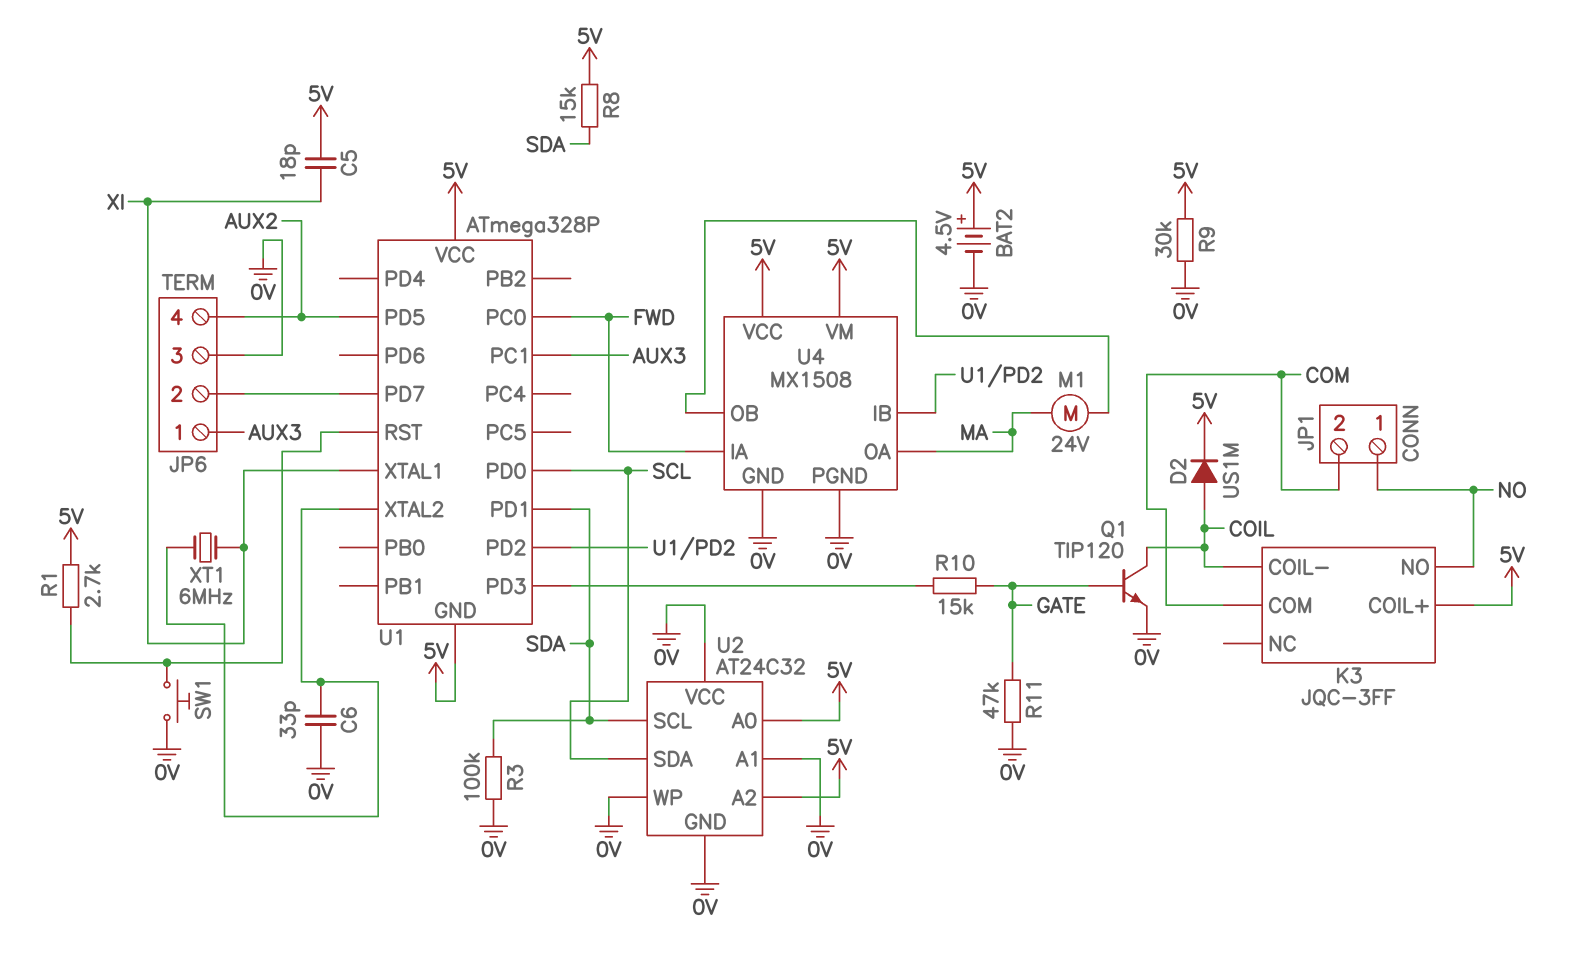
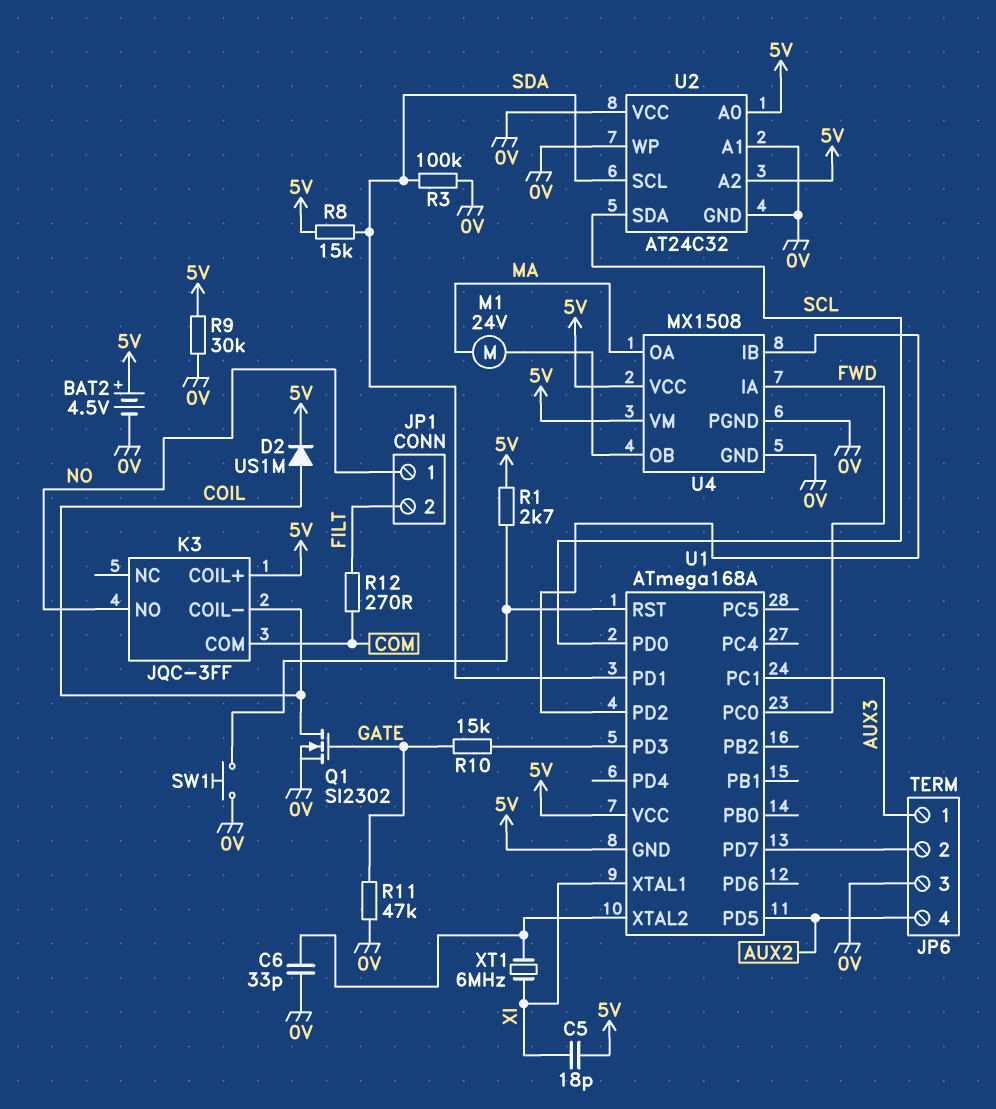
JP1 pin 2: COM -> FILT
Q1: NPN TIP120 (B GATE, C COIL, E 0V) -> NMOS SI2302 (G GATE, D COIL, S 0V)
R12: none -> 270 (COM, FILT)
U1: ATmega328P -> ATmega168A

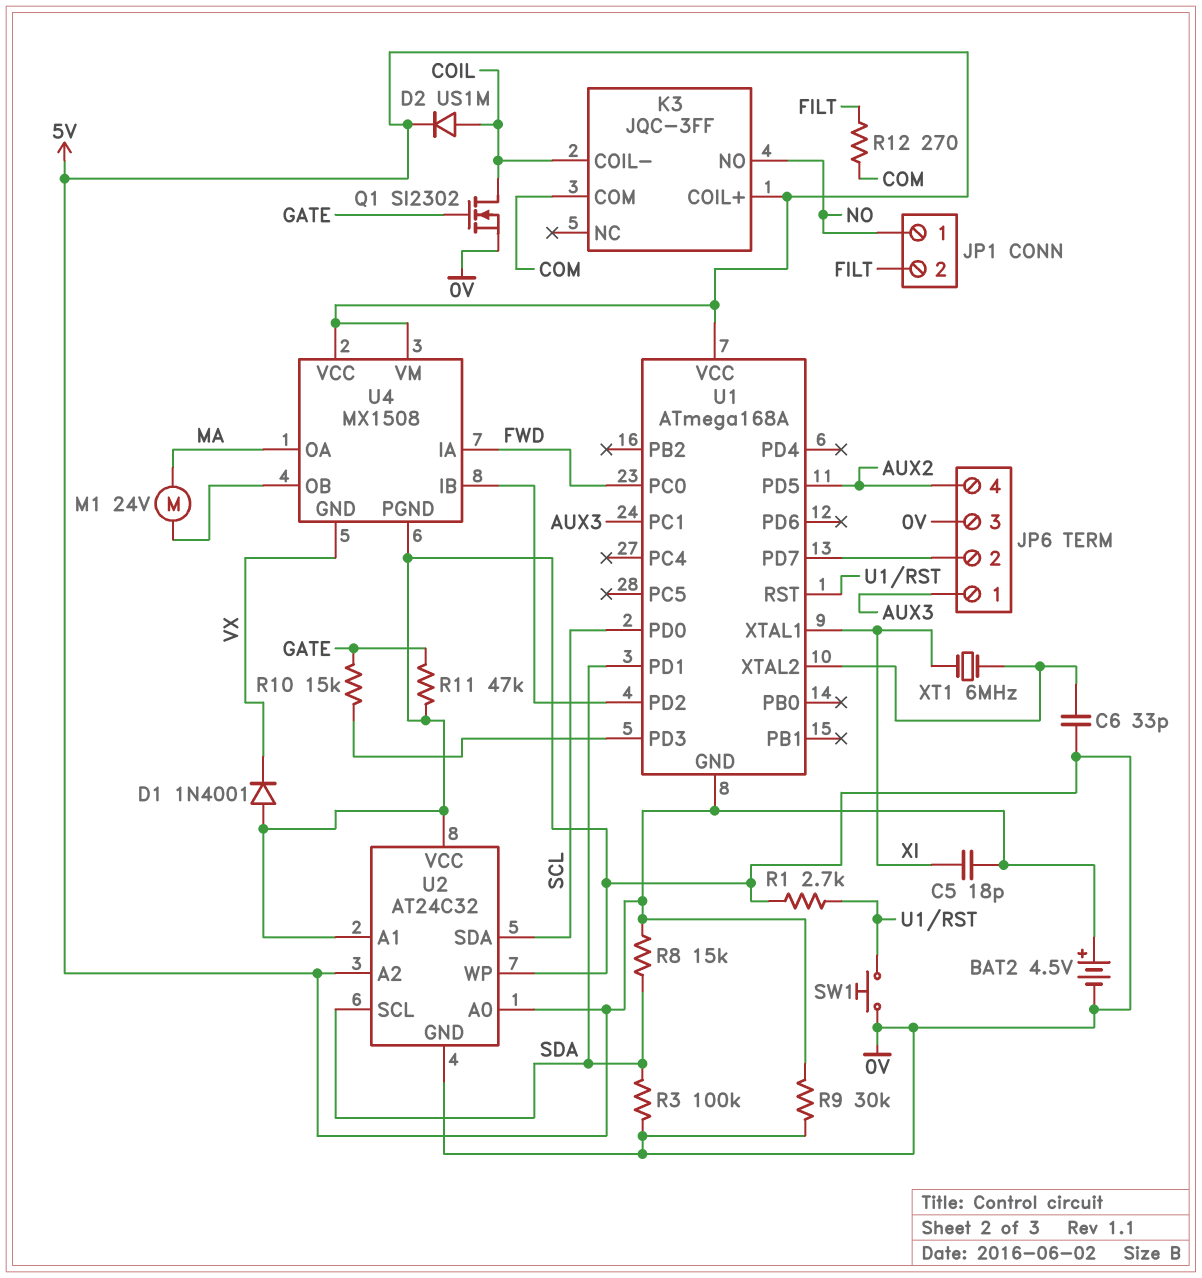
D1: none -> diode 1N4001 (A 0V, K VX)
R1: 2.7k (5V, U1/RST) -> 2.7k (0V, U1/RST)
U4 pin GND: 0V -> VX

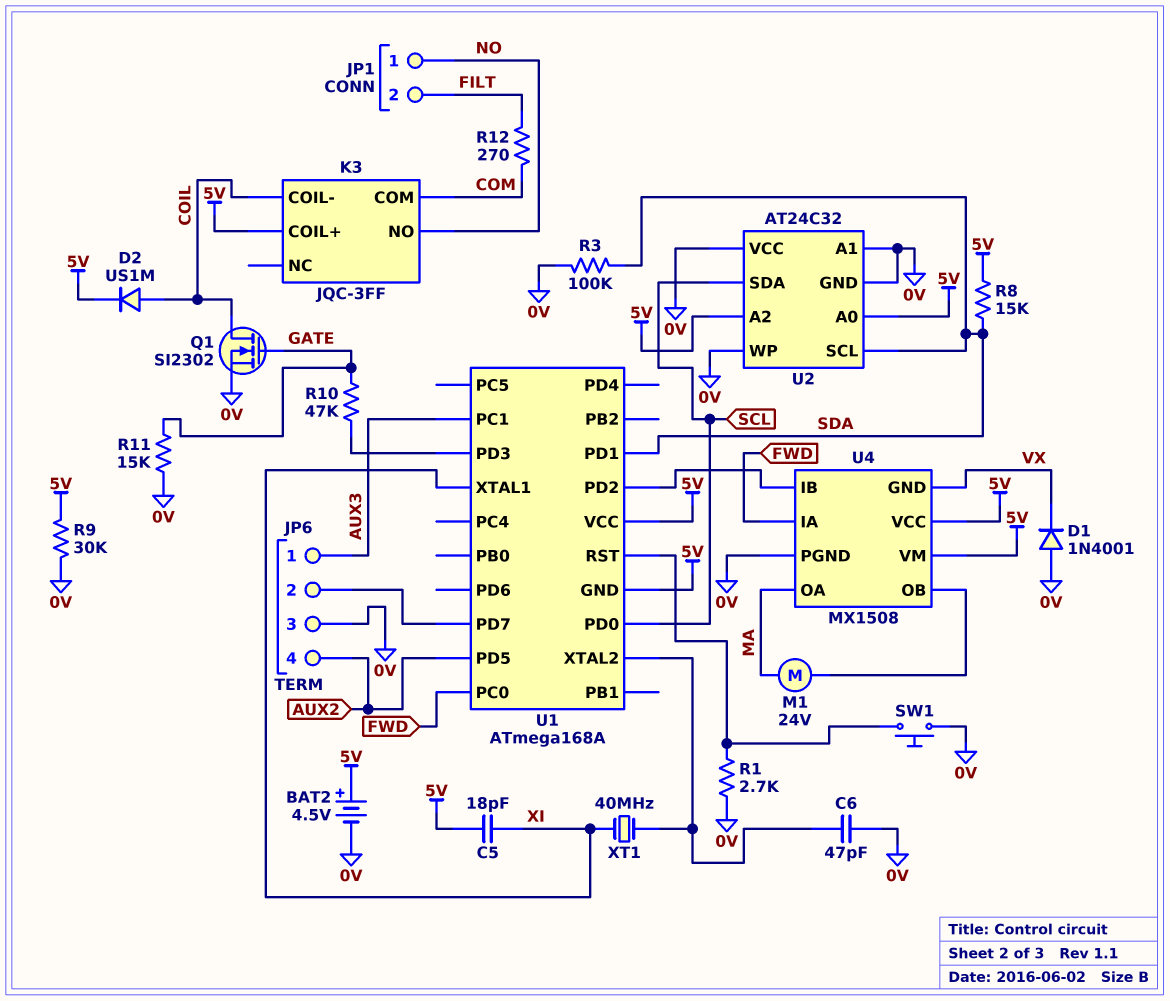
C6: 33pF (0V, U1/XTAL2) -> 47pF (0V, U1/XTAL2)
R10: 15k (GATE, U1/PD3) -> 47k (GATE, U1/PD3)
R11: 47k (0V, GATE) -> 15k (0V, GATE)
XT1: 6MHz (U1/XTAL2, XI) -> 40MHz (U1/XTAL2, XI)

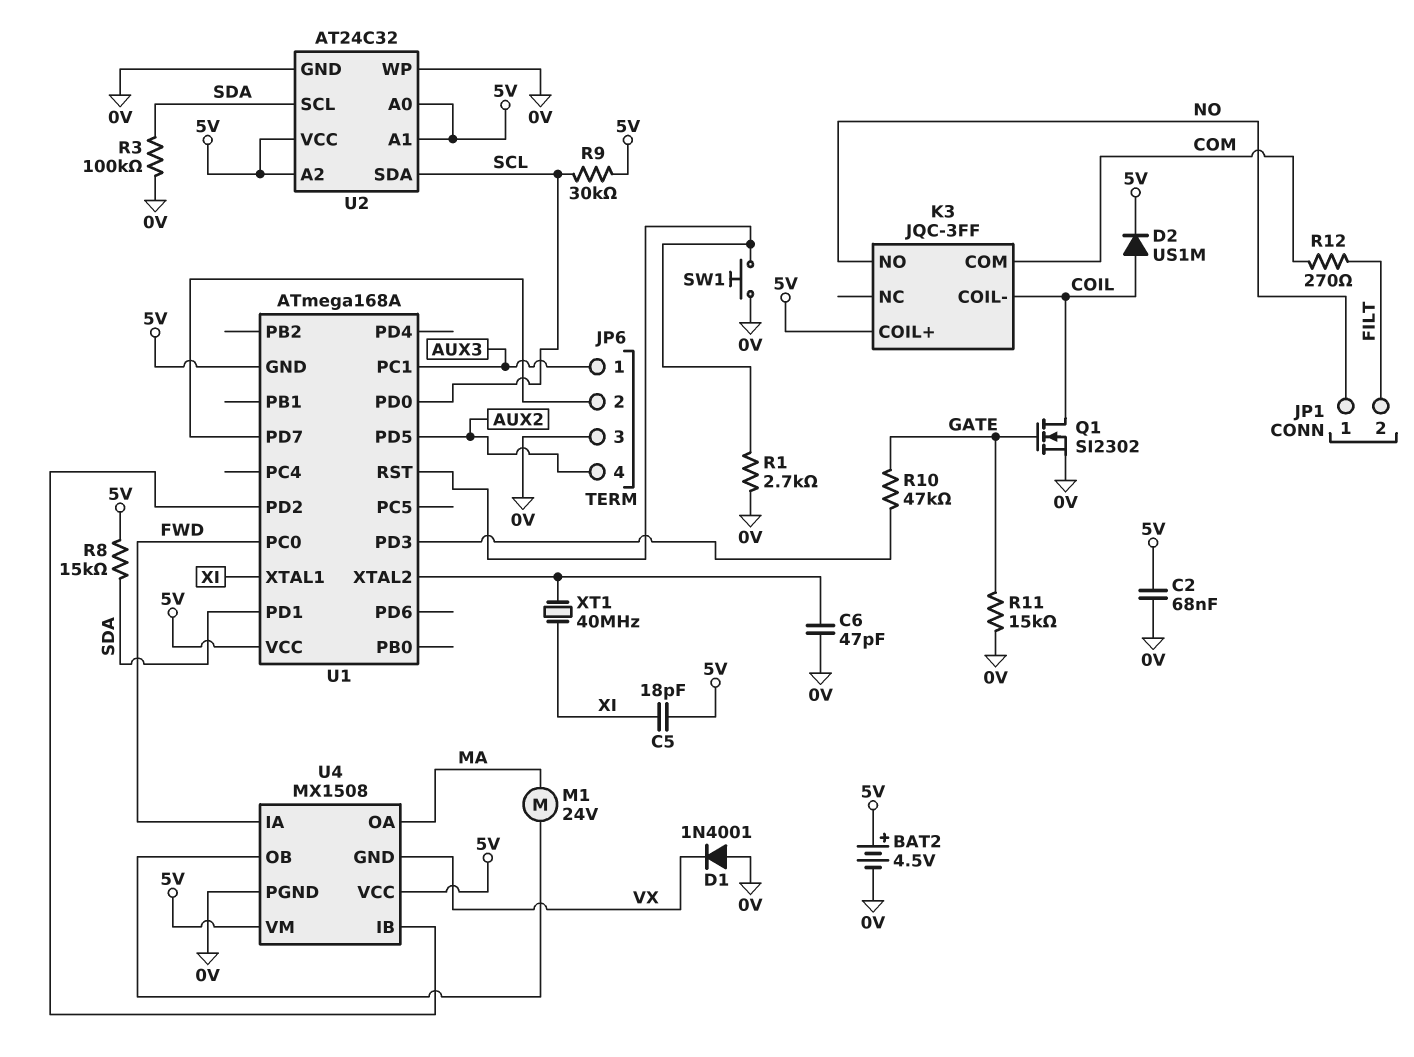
C2: none -> 68nF (0V, 5V)
R9: 30k (0V, 5V) -> 30k (5V, SCL)
U2 pin A1: 0V -> 5V
U2 pin VCC: 0V -> 5V

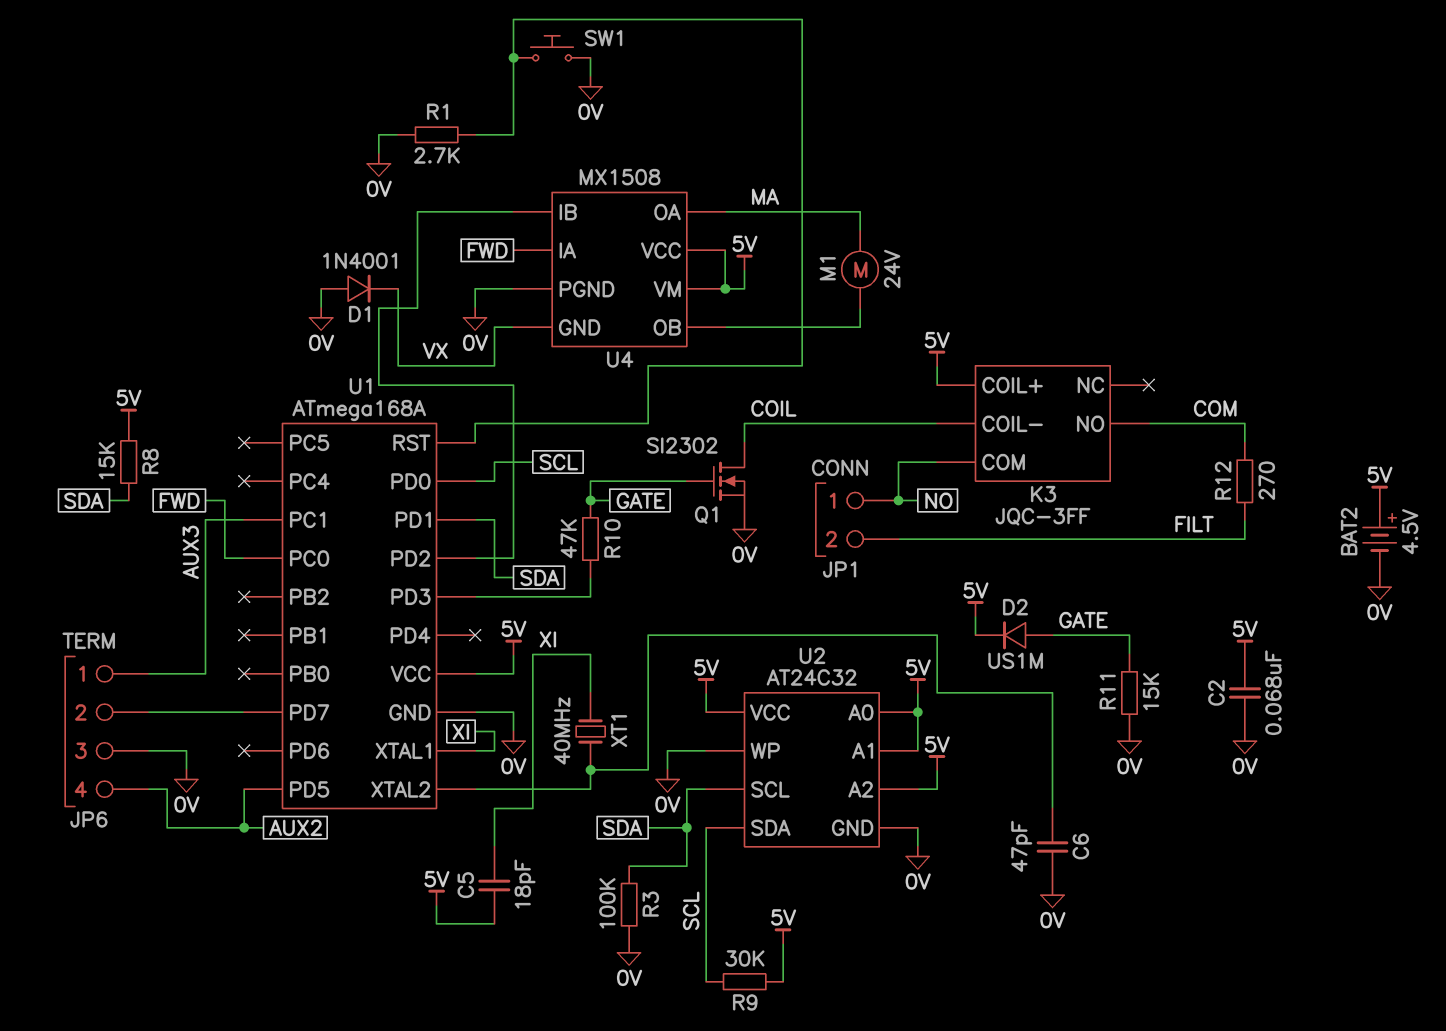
D2: diode US1M (A COIL, K 5V) -> diode US1M (A GATE, K 5V)
K3 pin COM: COM -> NO
K3 pin NO: NO -> COM
U1 pin GND: 5V -> 0V

